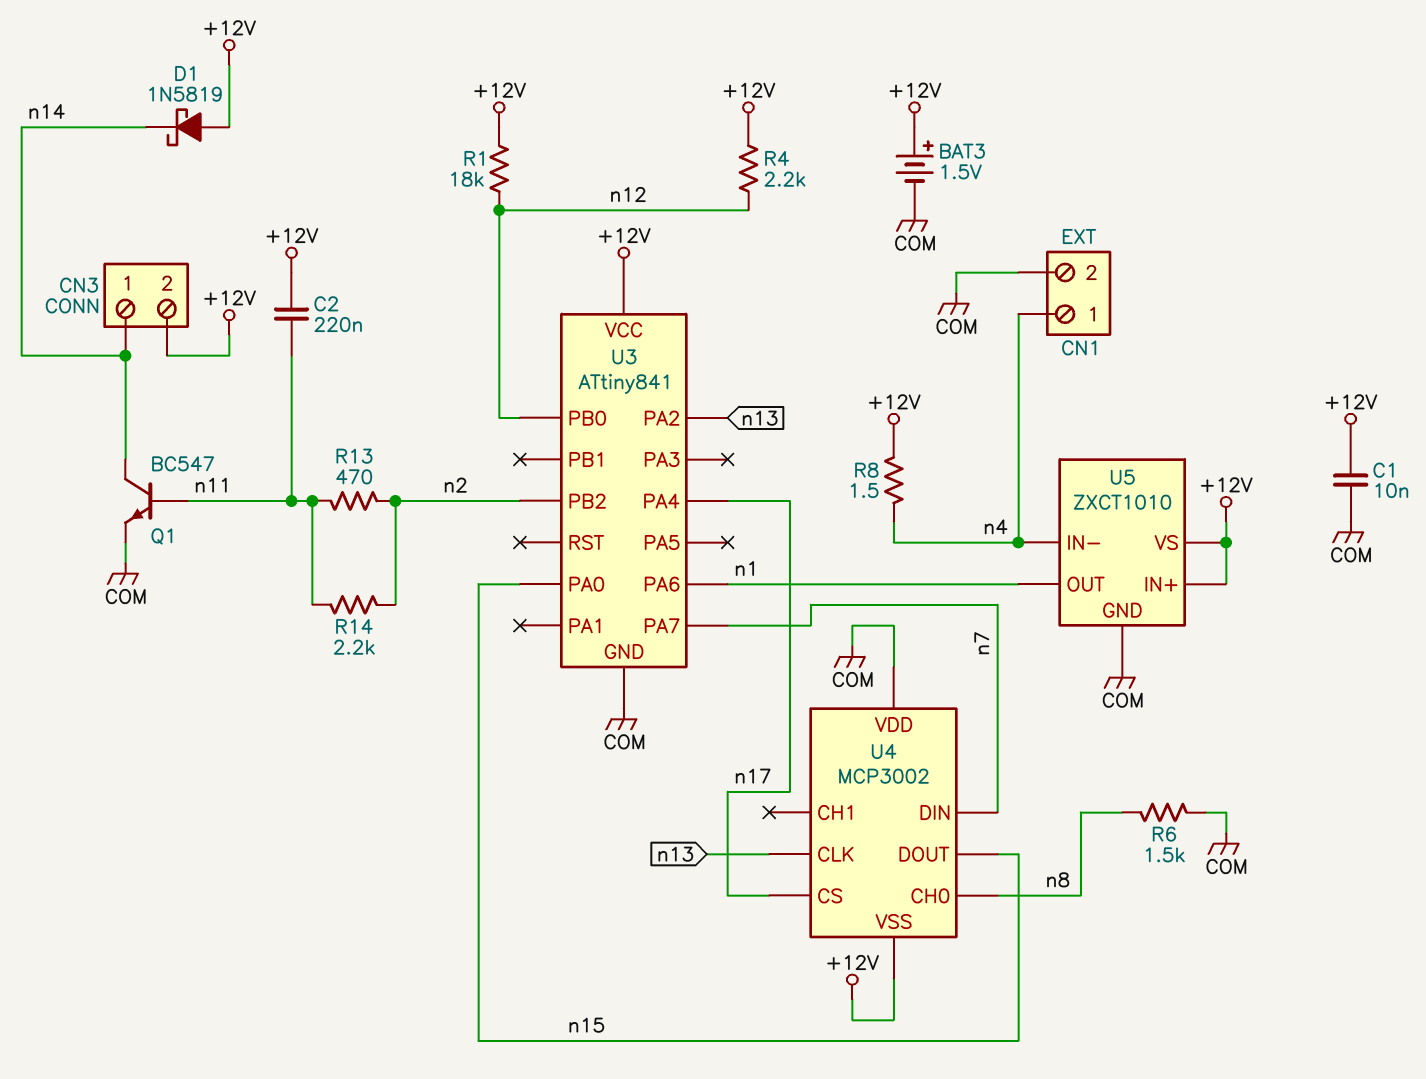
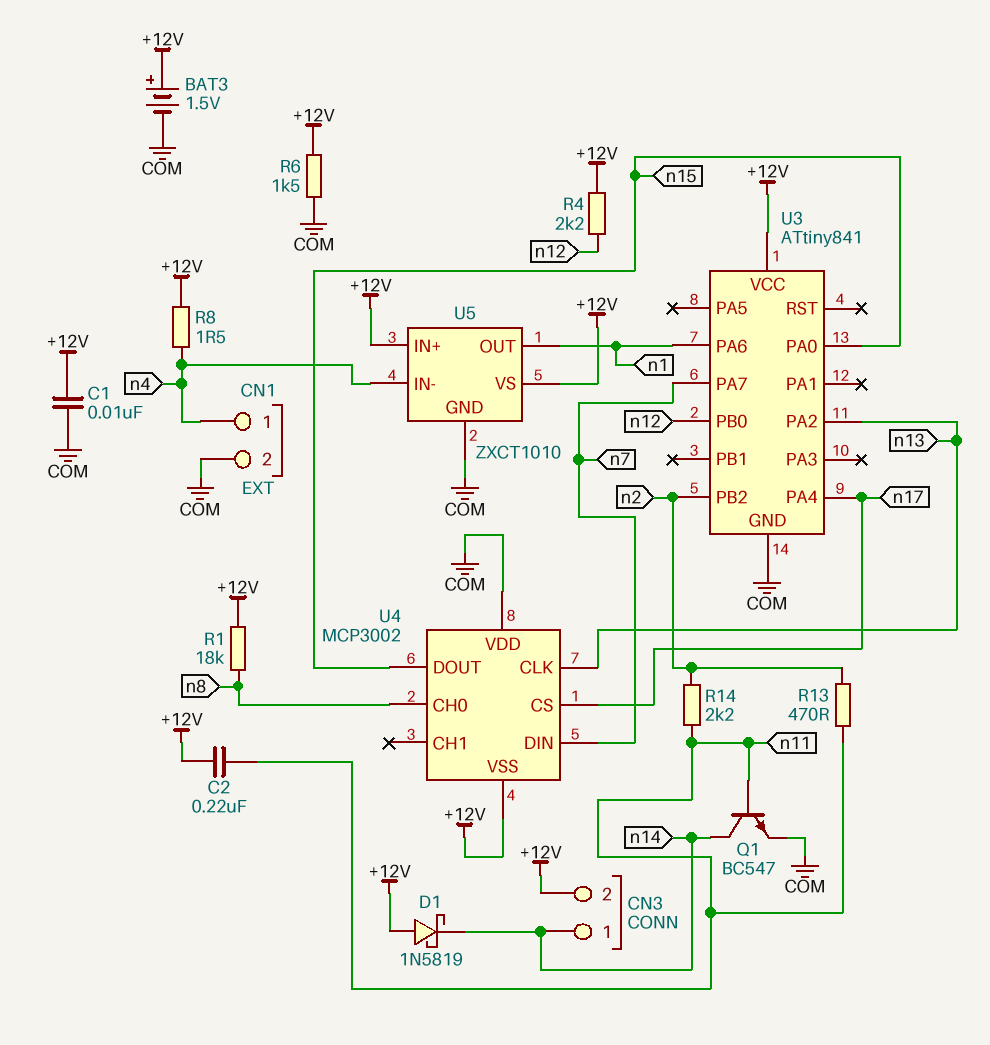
R1: 18k (+12V, n12) -> 18k (+12V, n8)
R6: 1.5k (COM, n8) -> 1.5k (+12V, COM)

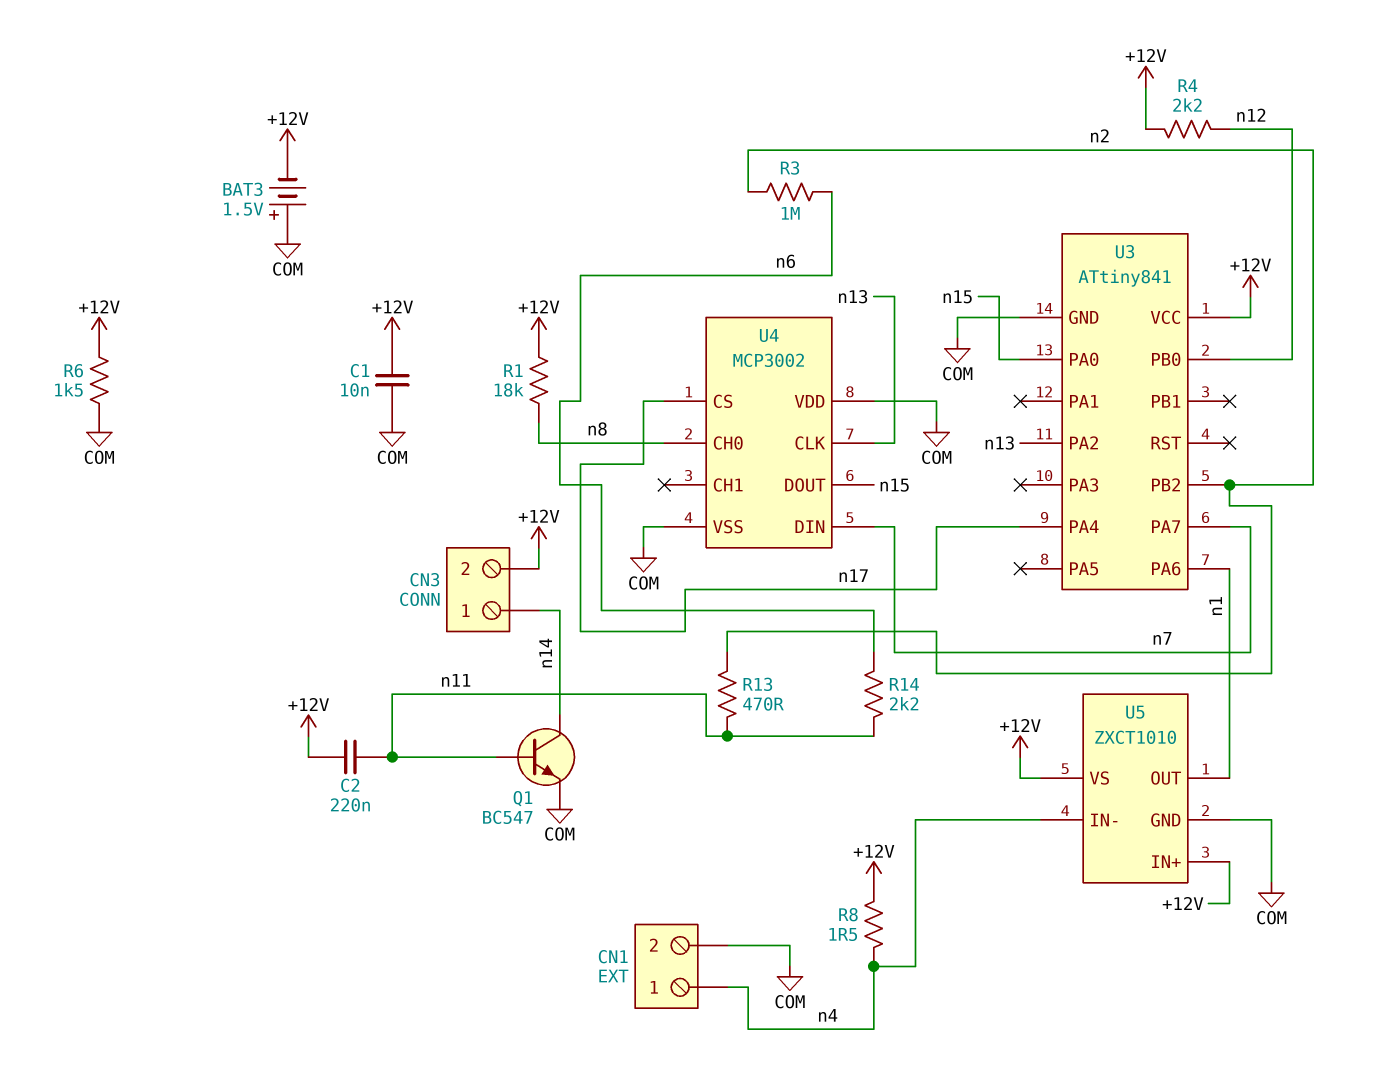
BAT3: 1.5V (plus +12V, minus COM) -> 1.5V (plus COM, minus +12V)
D1: schottky 1N5819 (A +12V, K n14) -> none
R3: none -> 1M (n2, n6)
R14: 2.2k (n2, n11) -> 2.2k (n6, n11)
U4 pin VSS: +12V -> COM

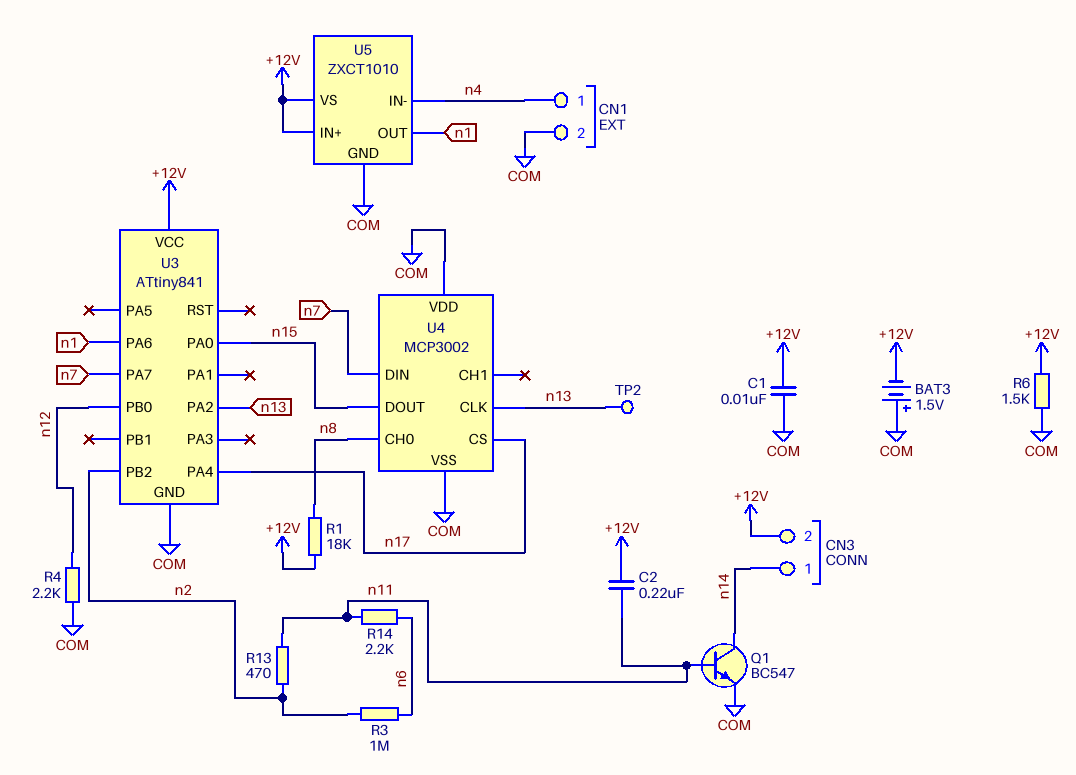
R4: 2.2k (+12V, n12) -> 2.2k (COM, n12)
R8: 1.5 (+12V, n4) -> none
TP2: none -> test point (n13)

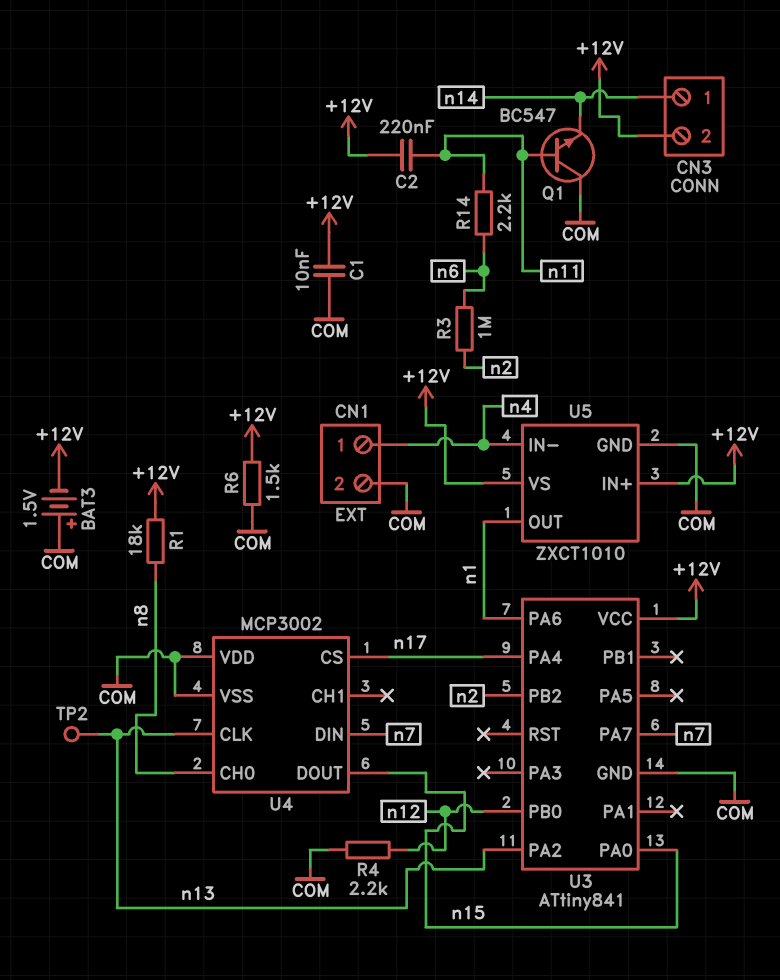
Q1: NPN BC547 (B n11, C n14, E COM) -> NPN BC547 (B n11, C COM, E n14)
R13: 470 (n2, n11) -> none

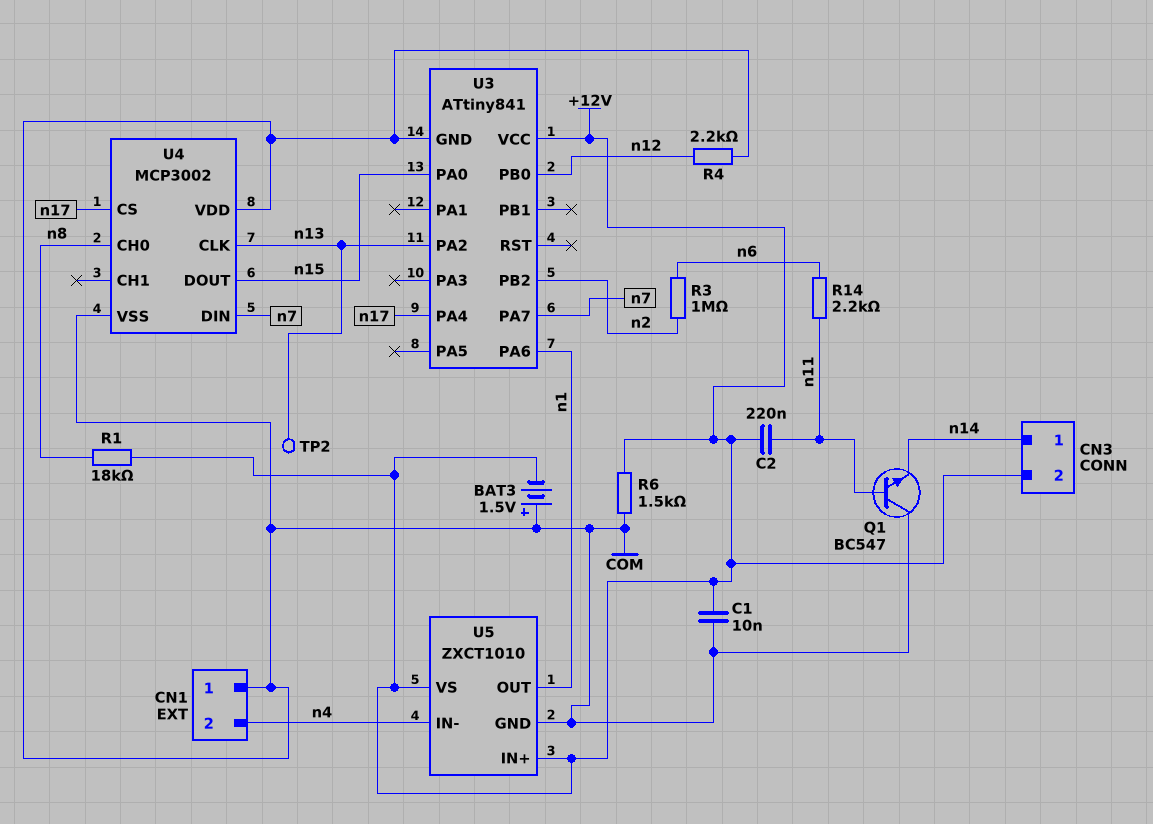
CN1 pin 1: n4 -> COM
CN1 pin 2: COM -> n4

